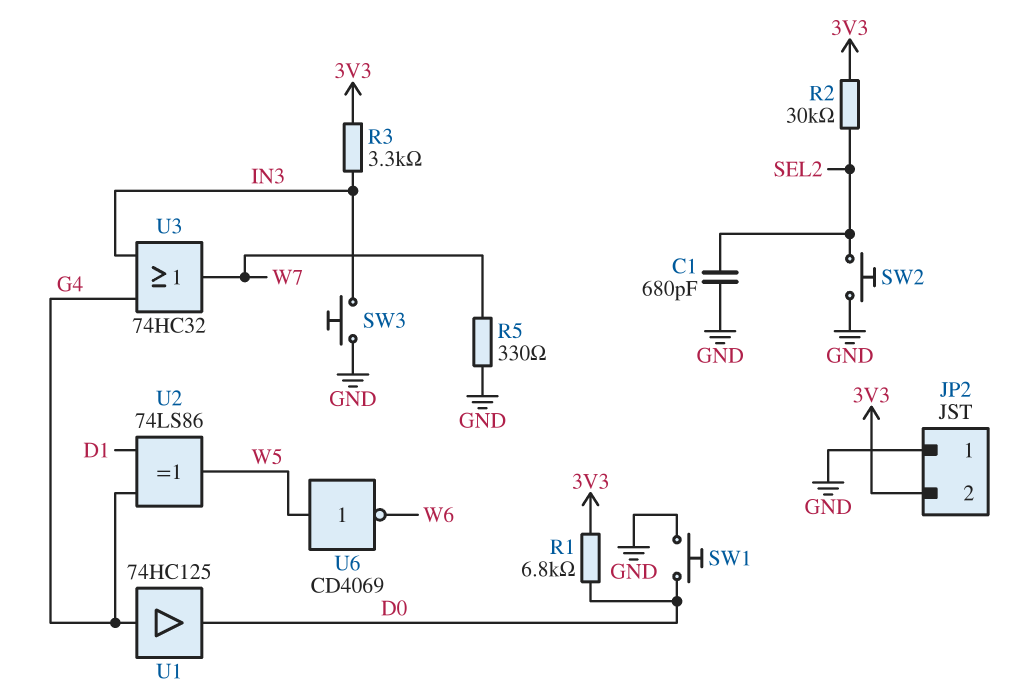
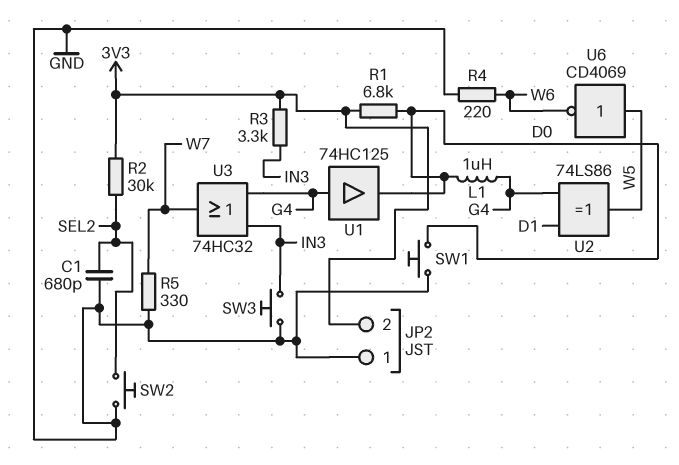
L1: none -> 1uH (D0, G4)
R4: none -> 220 (GND, W6)

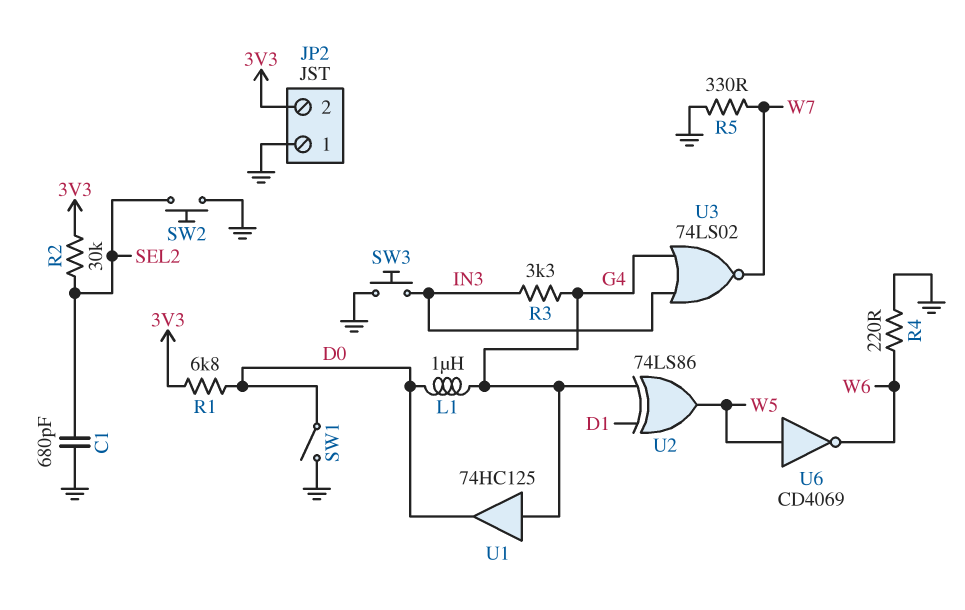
R3: 3.3k (3V3, IN3) -> 3.3k (G4, IN3)
SW1: button (D0, GND) -> switch (D0, GND)
U3: OR 74HC32 (in G4, in IN3, out W7) -> NOR 74LS02 (in G4, in IN3, out W7)

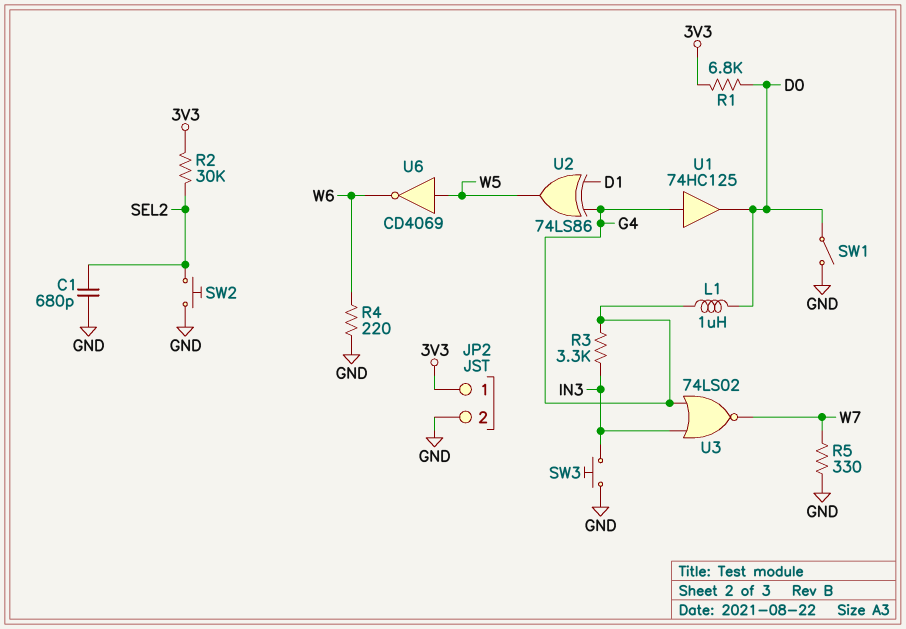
JP2 pin 1: GND -> 3V3
JP2 pin 2: 3V3 -> GND

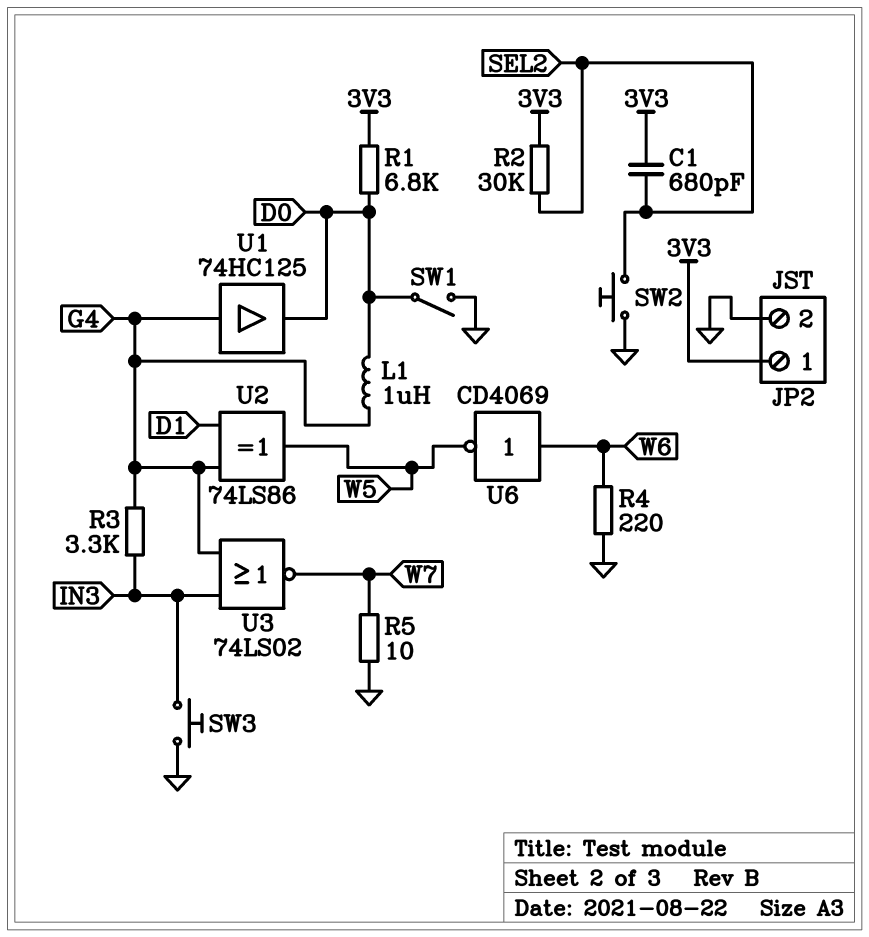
C1: 680pF (GND, SEL2) -> 680pF (3V3, SEL2)
R5: 330 (GND, W7) -> 10 (GND, W7)
U6: NOT CD4069 (in W5, out W6) -> NOT CD4069 (in W6, out W5)

